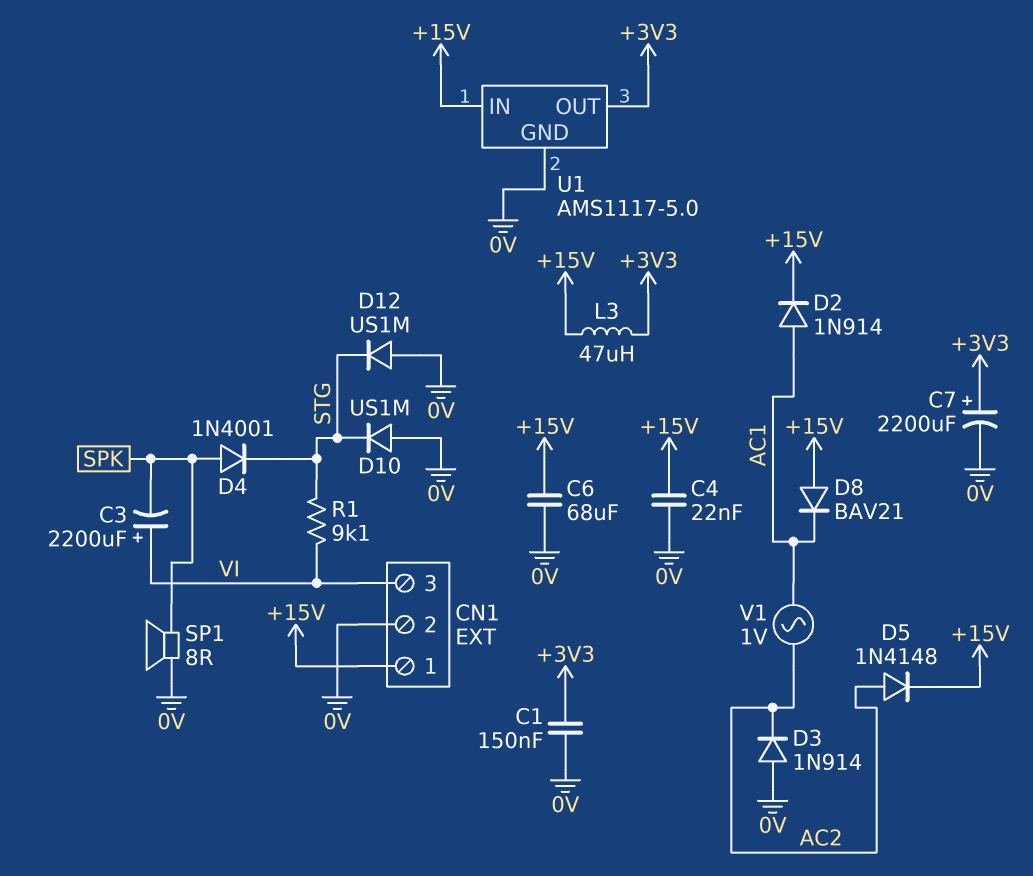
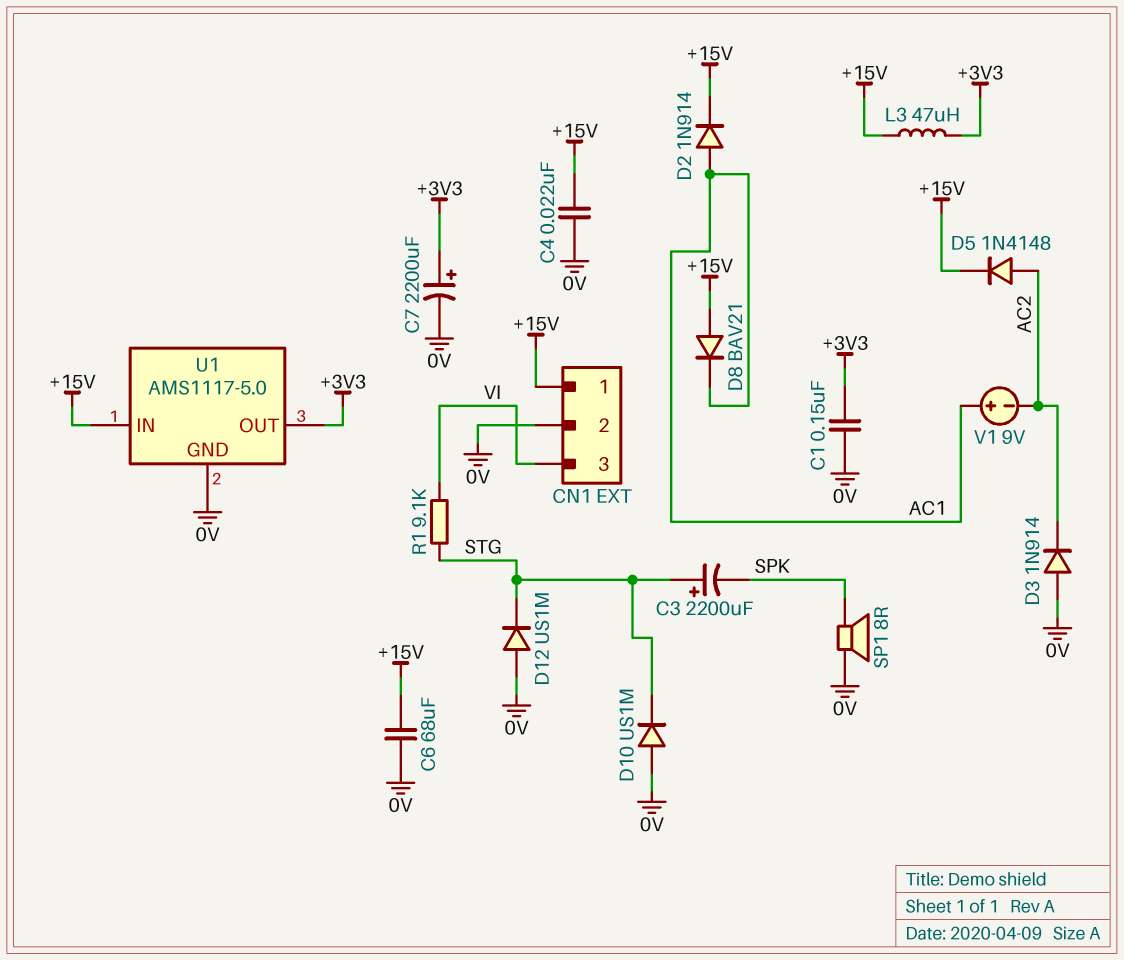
C3: 2200uF (plus VI, minus SPK) -> 2200uF (plus STG, minus SPK)
D4: diode 1N4001 (A SPK, K STG) -> none
V1: AC 1V (AC1, AC2) -> 9V (plus AC1, minus AC2)

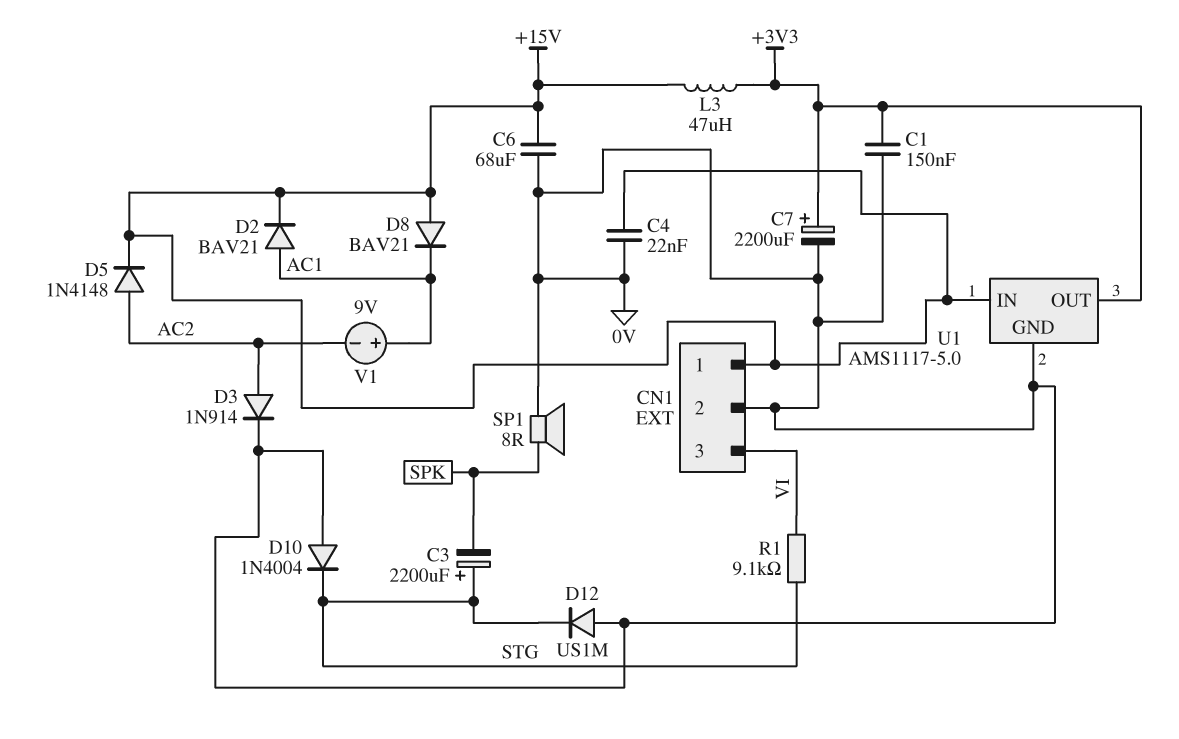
D2: diode 1N914 (A AC1, K +15V) -> diode BAV21 (A AC1, K +15V)
D3: diode 1N914 (A 0V, K AC2) -> diode 1N914 (A AC2, K 0V)
D10: diode US1M (A 0V, K STG) -> diode 1N4004 (A 0V, K STG)

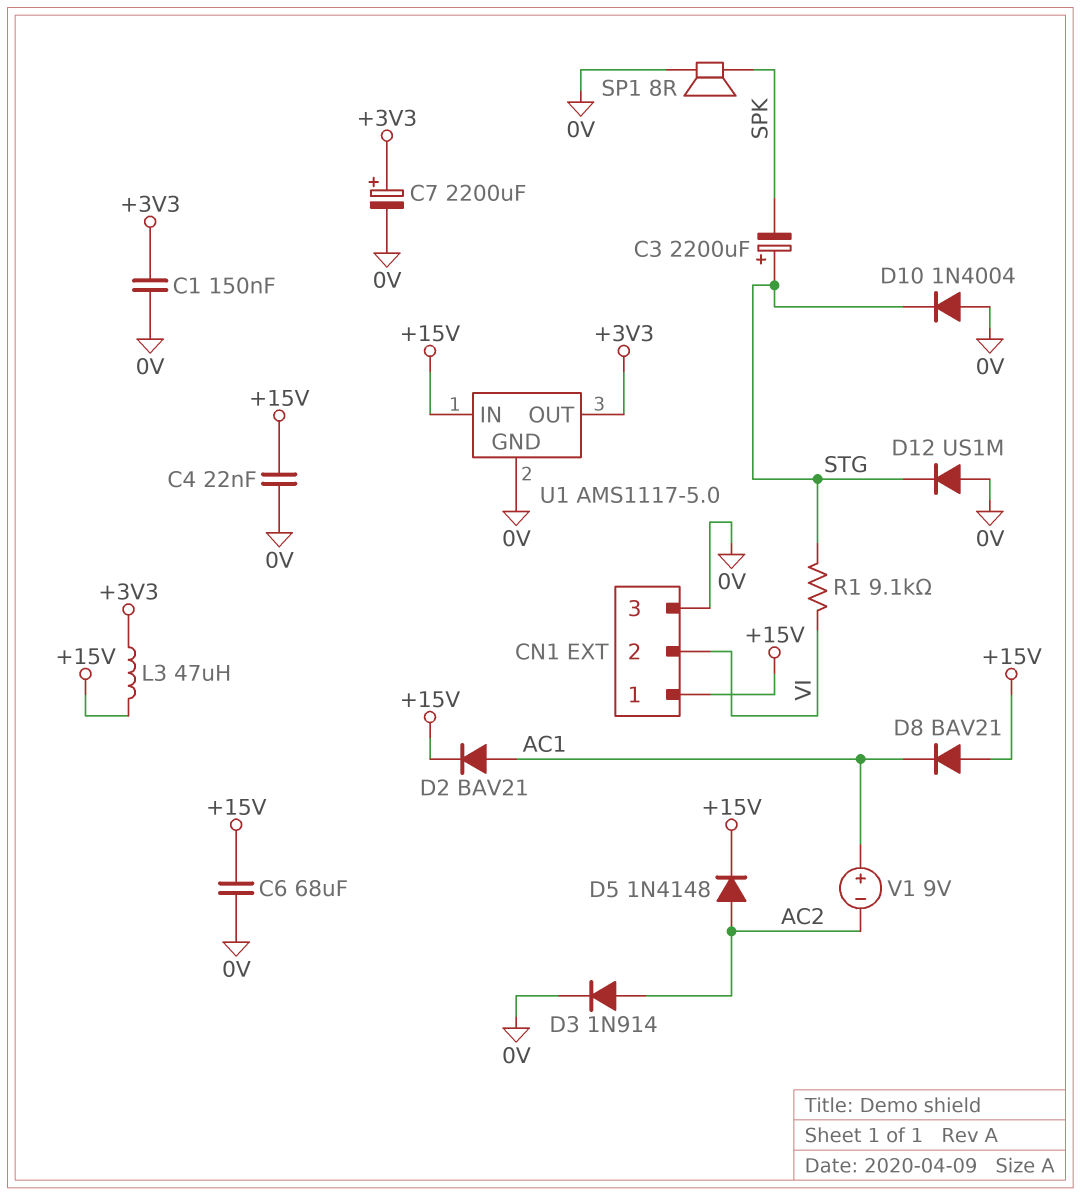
CN1 pin 2: 0V -> VI
CN1 pin 3: VI -> 0V

